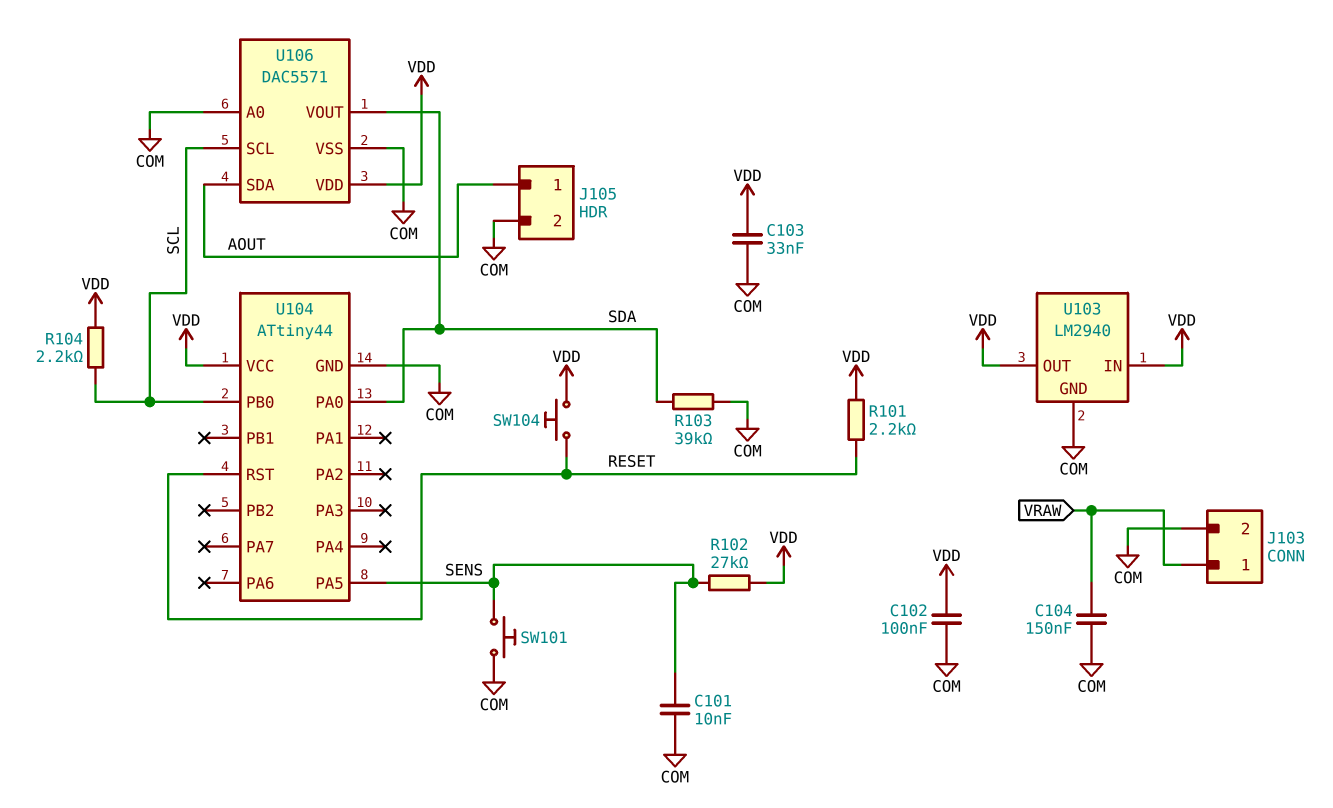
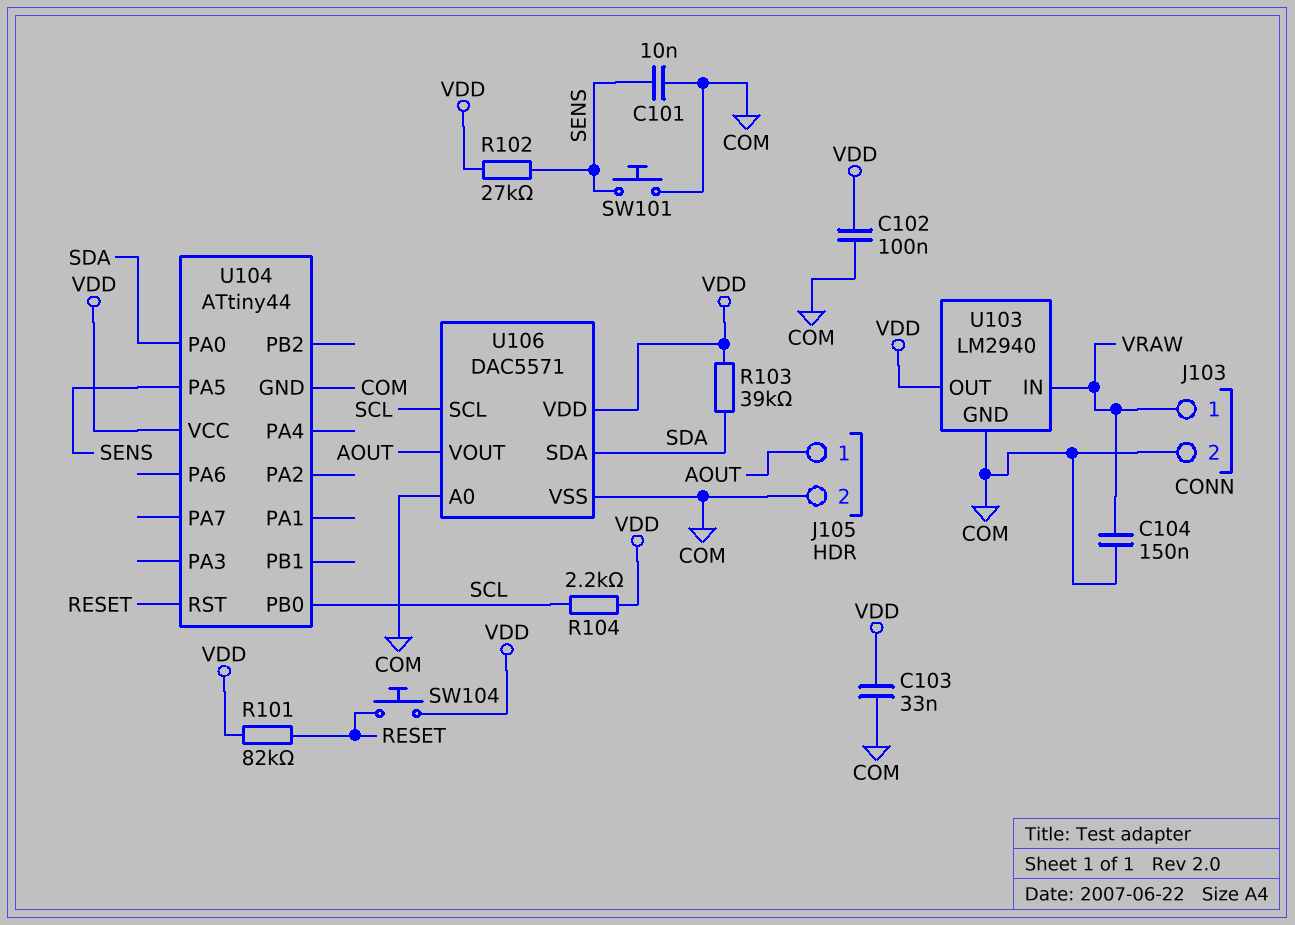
R101: 2.2k (RESET, VDD) -> 82k (RESET, VDD)
R103: 39k (COM, SDA) -> 39k (SDA, VDD)
U103 pin IN: VDD -> VRAW
U106 pin SDA: AOUT -> SDA
U106 pin VOUT: SDA -> AOUT

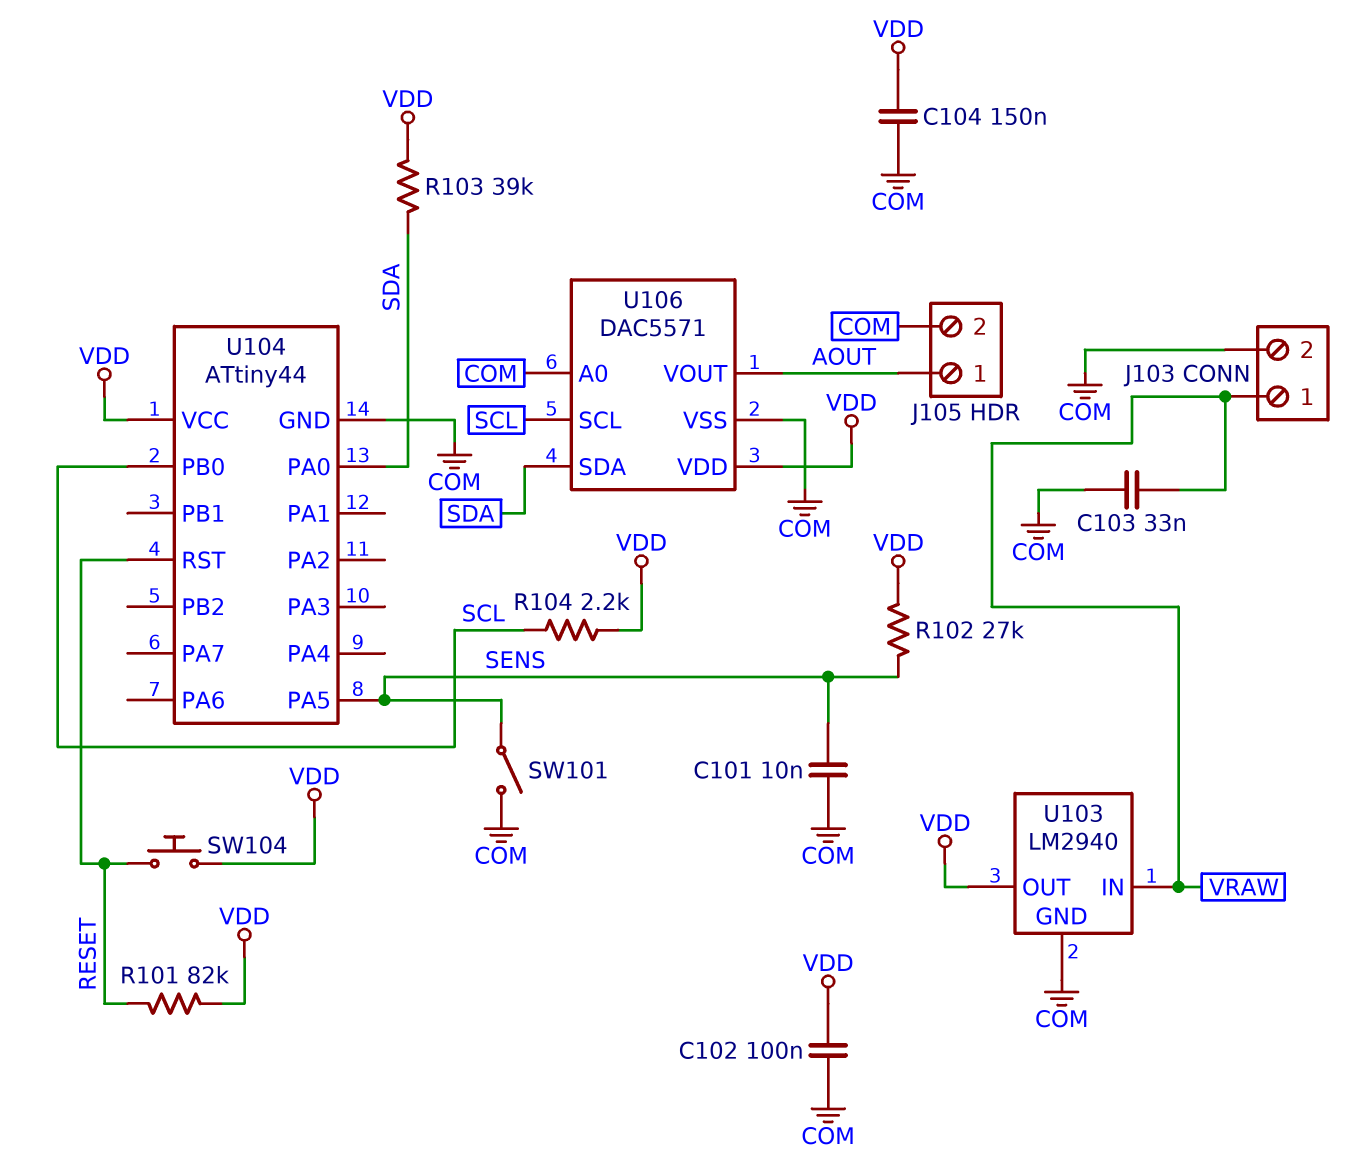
C103: 33nF (COM, VDD) -> 33nF (COM, VRAW)
C104: 150nF (COM, VRAW) -> 150nF (COM, VDD)
SW101: button (COM, SENS) -> switch (COM, SENS)

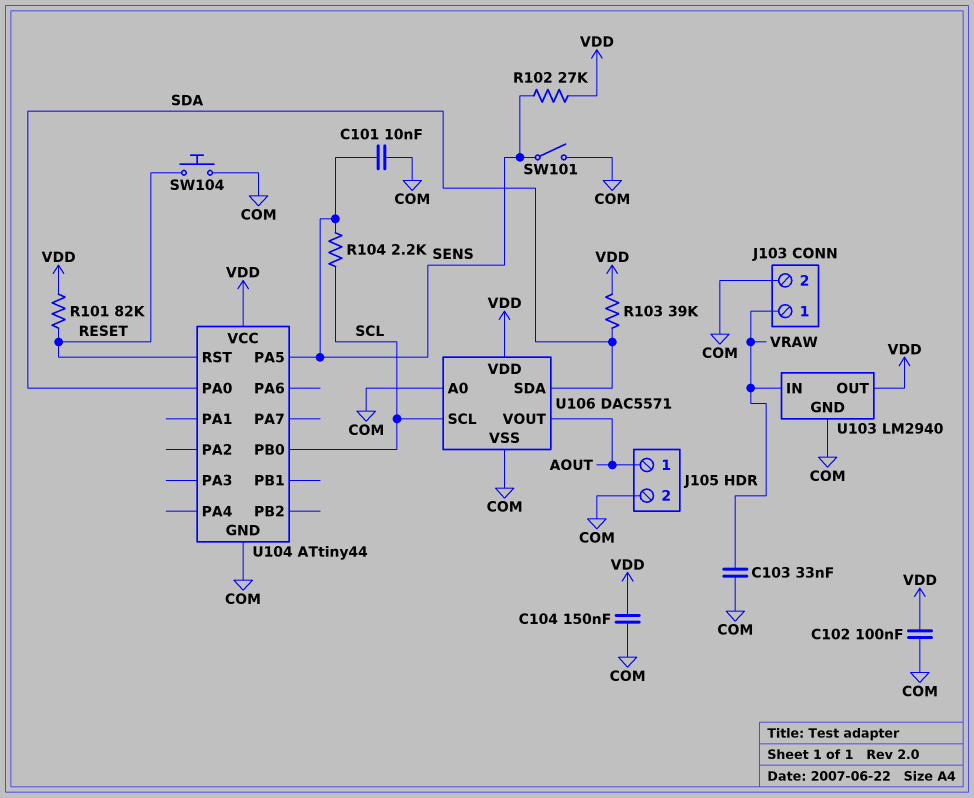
R104: 2.2k (SCL, VDD) -> 2.2k (SCL, SENS)
SW104: button (RESET, VDD) -> button (COM, RESET)

